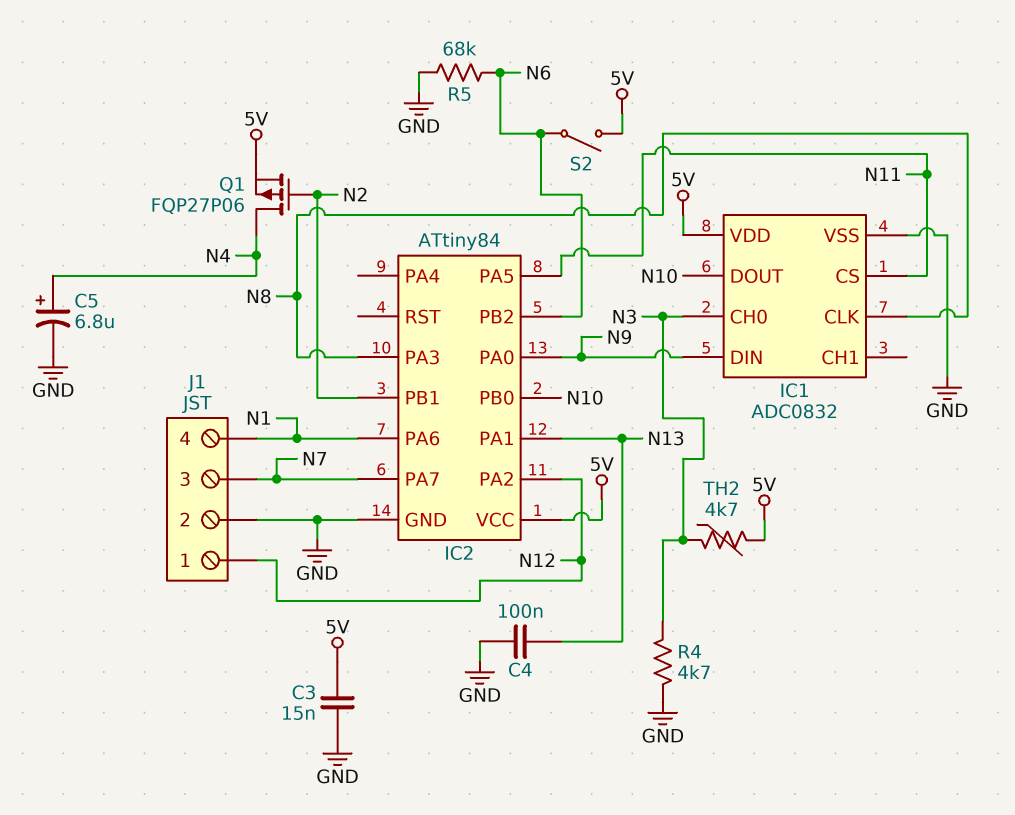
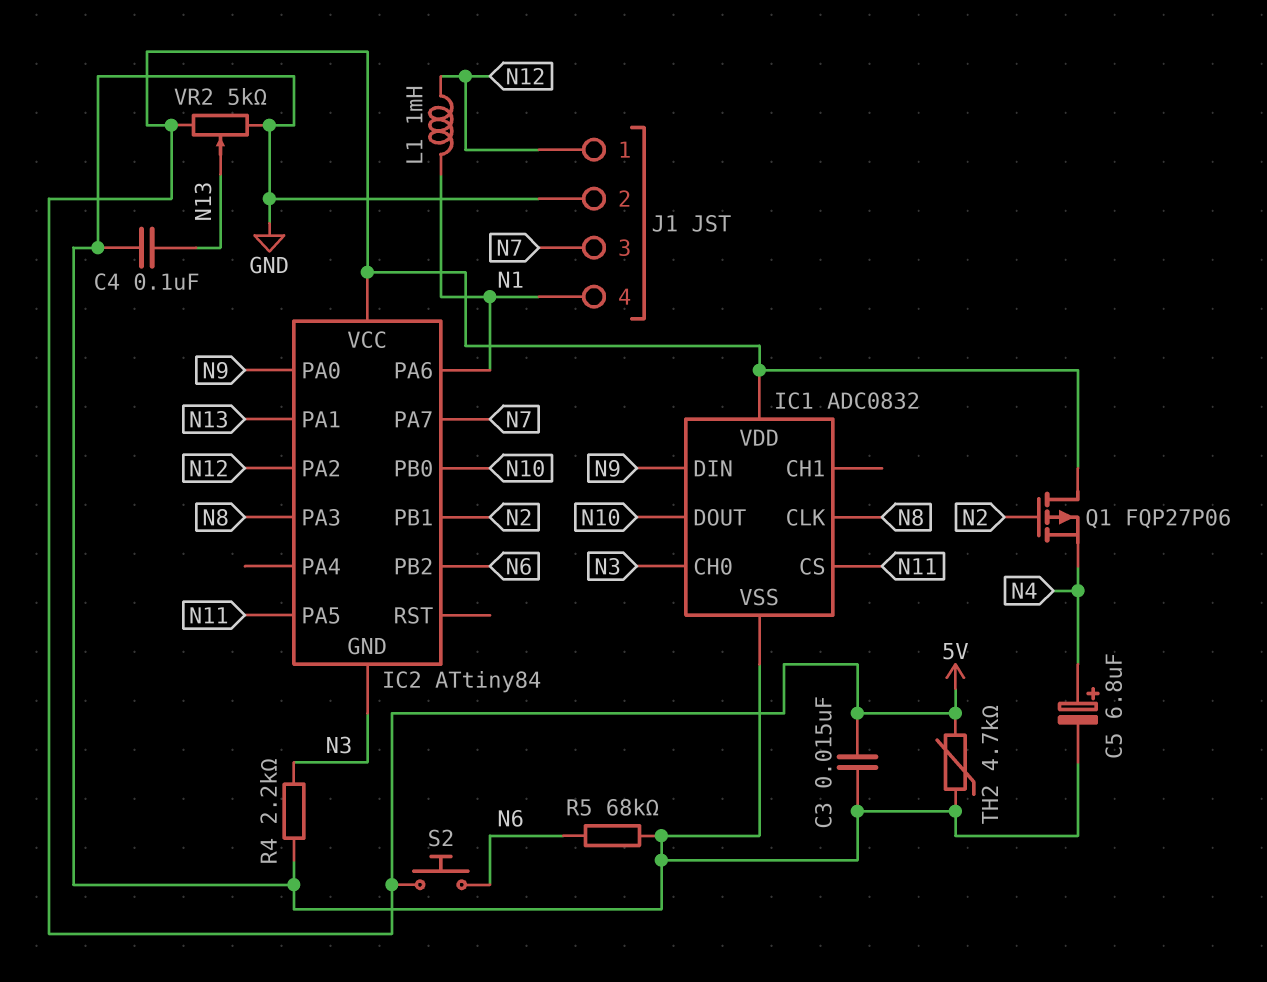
IC2 pin GND: GND -> N3
L1: none -> 1mH (N1, N12)
Q1: PMOS FQP27P06 (G N2, D N4, S 5V) -> PMOS FQP27P06 (G N2, D 5V, S N4)
R4: 4.7k (GND, N3) -> 2.2k (GND, N3)
S2: switch (5V, N6) -> button (5V, N6)
TH2: 4.7k (5V, N3) -> 4.7k (5V, GND)
VR2: none -> 5k (5V, GND, wiper N13)

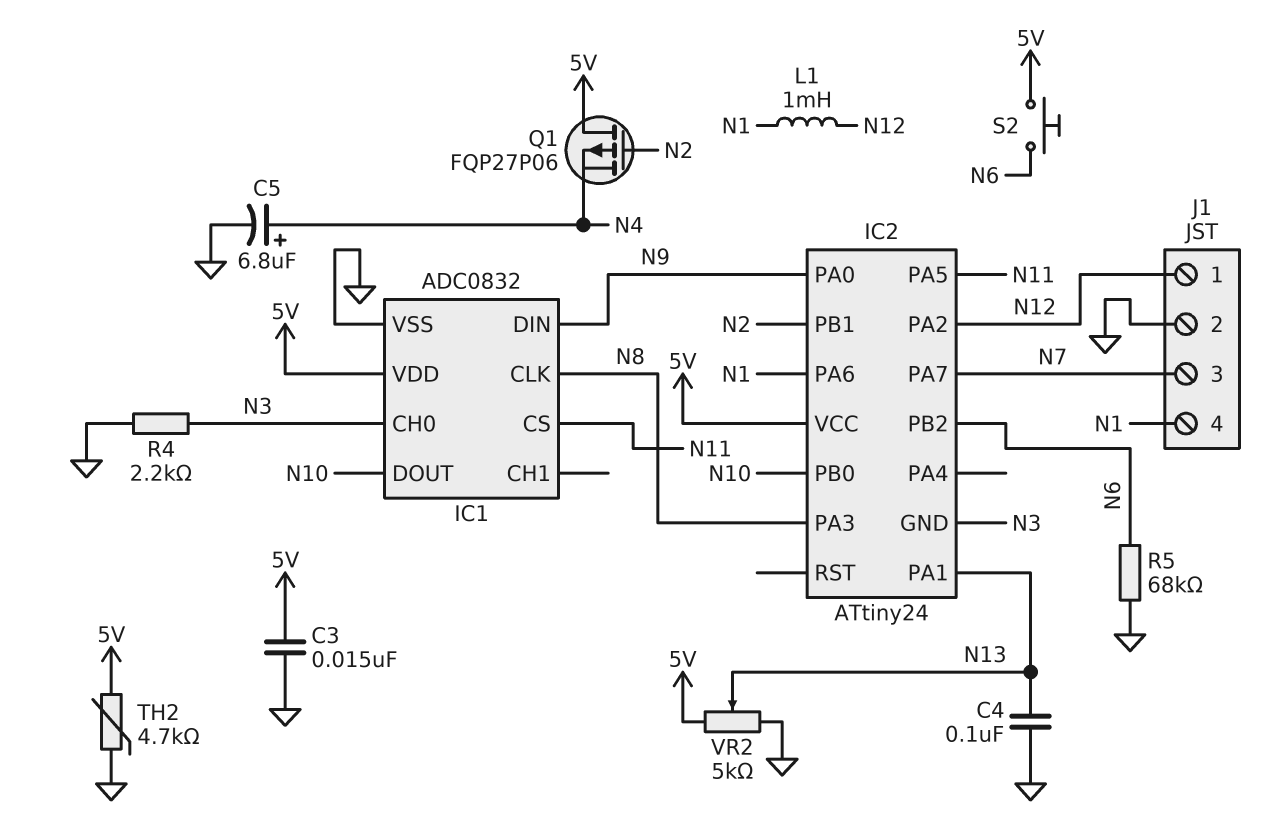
IC2: ATtiny84 -> ATtiny24

